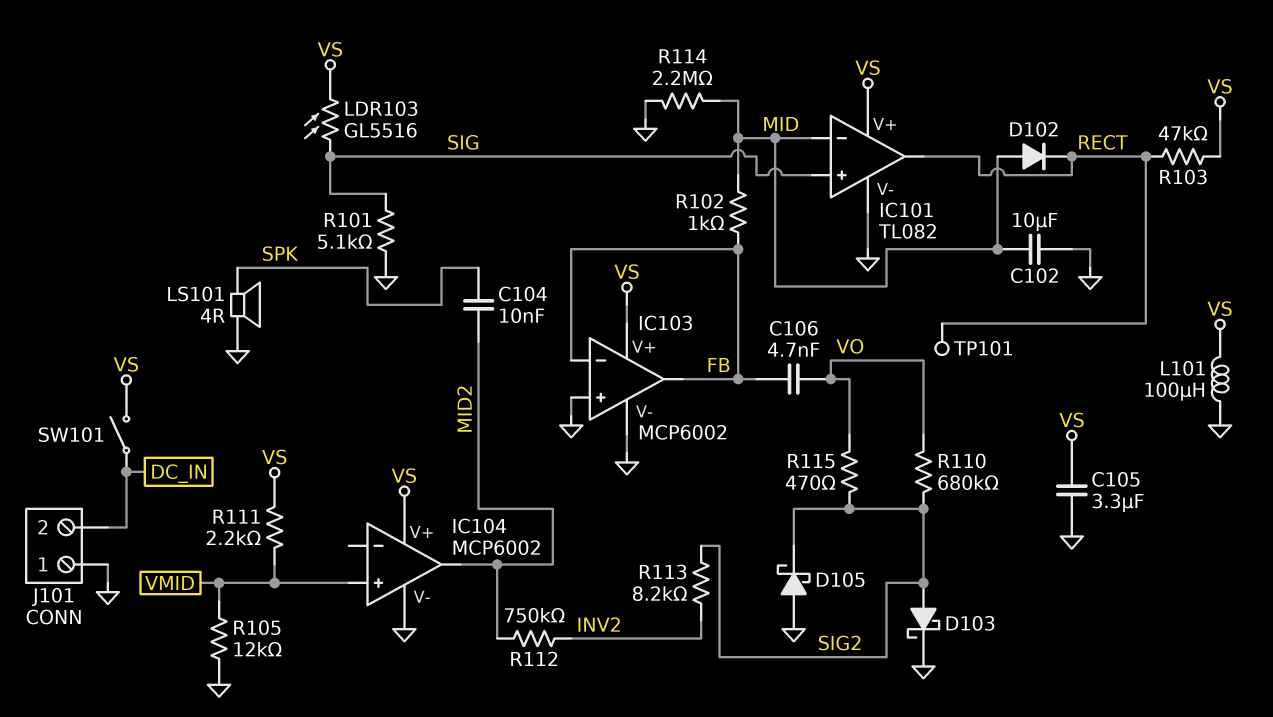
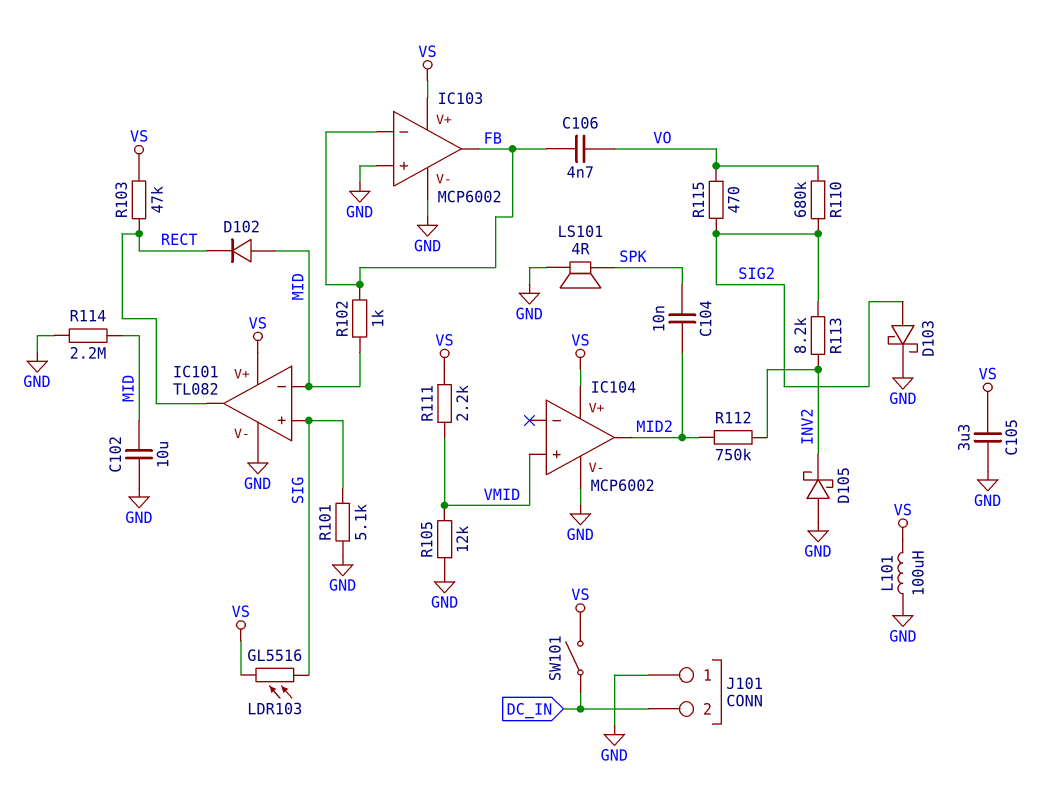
D105: schottky (A GND, K SIG2) -> schottky (A GND, K INV2)
TP101: test point (RECT) -> none

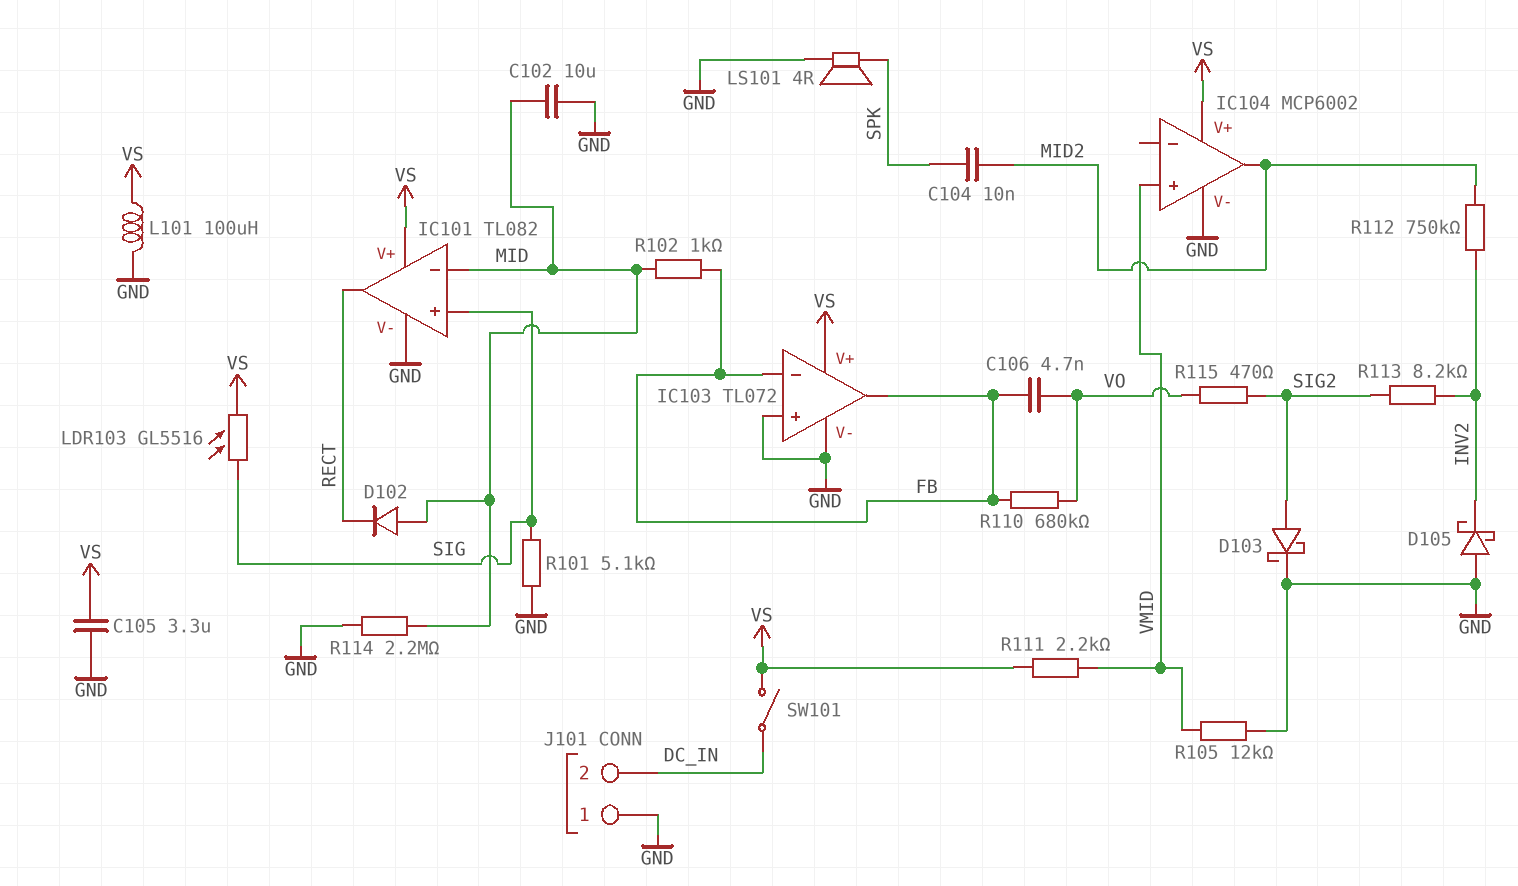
IC103: MCP6002 -> TL072
R103: 47k (RECT, VS) -> none
R110: 680k (SIG2, VO) -> 680k (FB, VO)

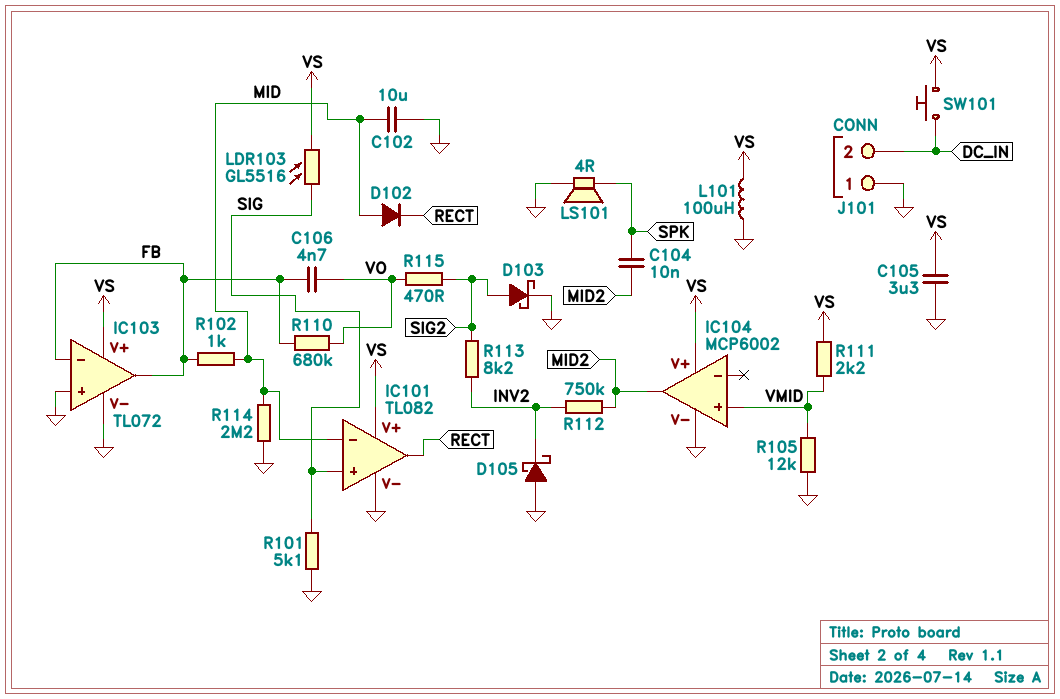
SW101: switch (DC_IN, VS) -> button (DC_IN, VS)

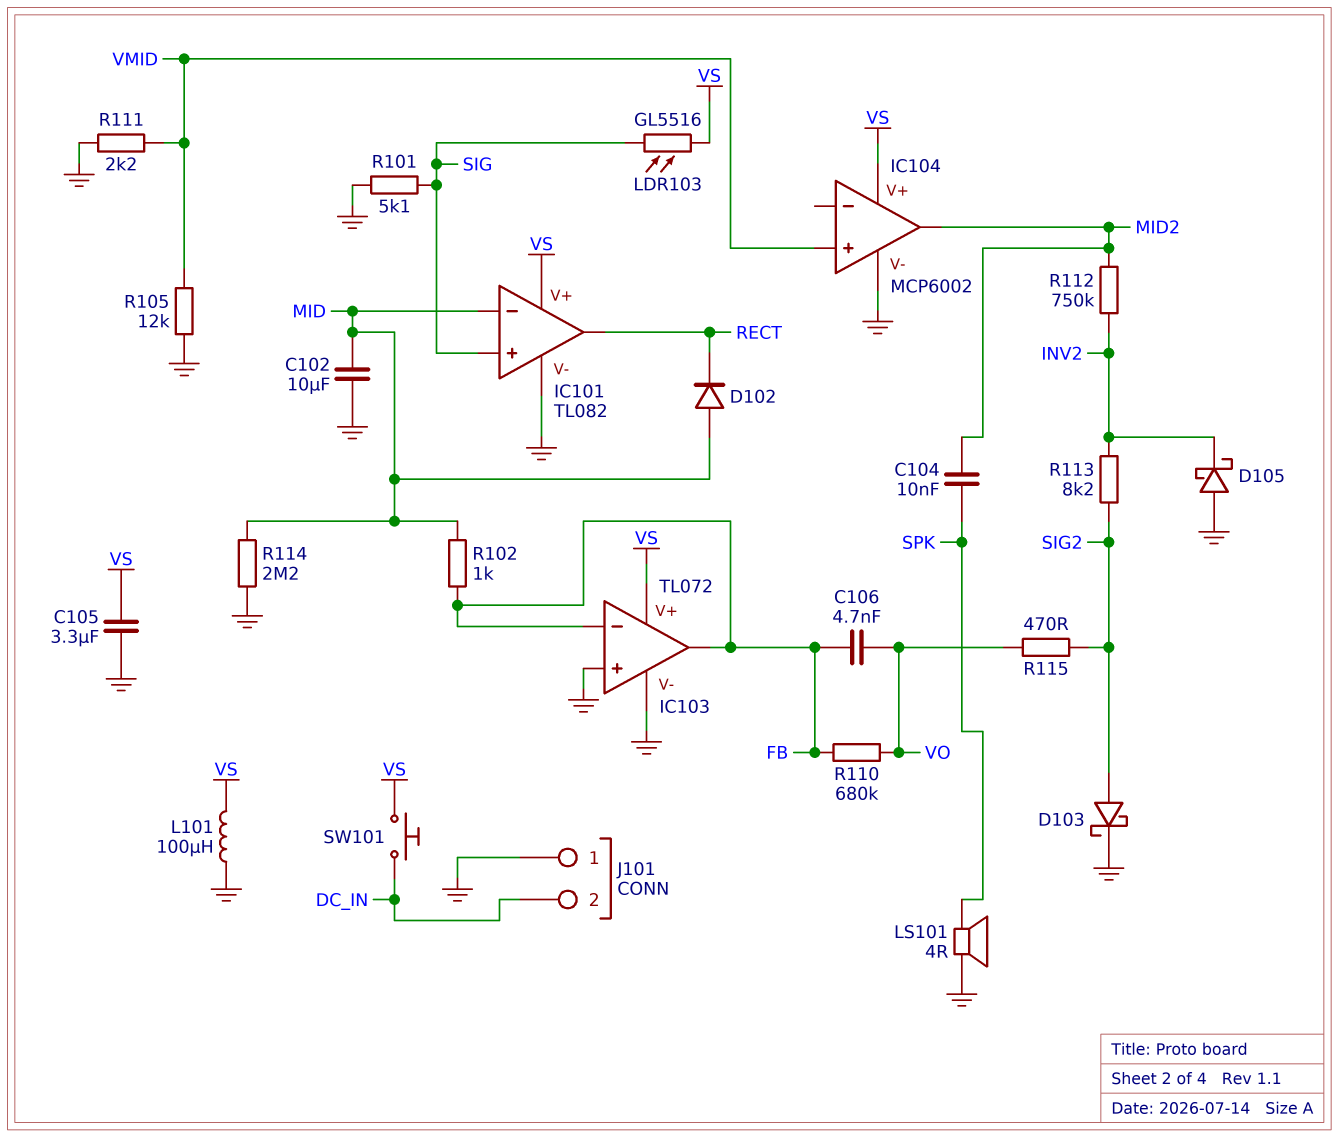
R111: 2.2k (VMID, VS) -> 2.2k (GND, VMID)

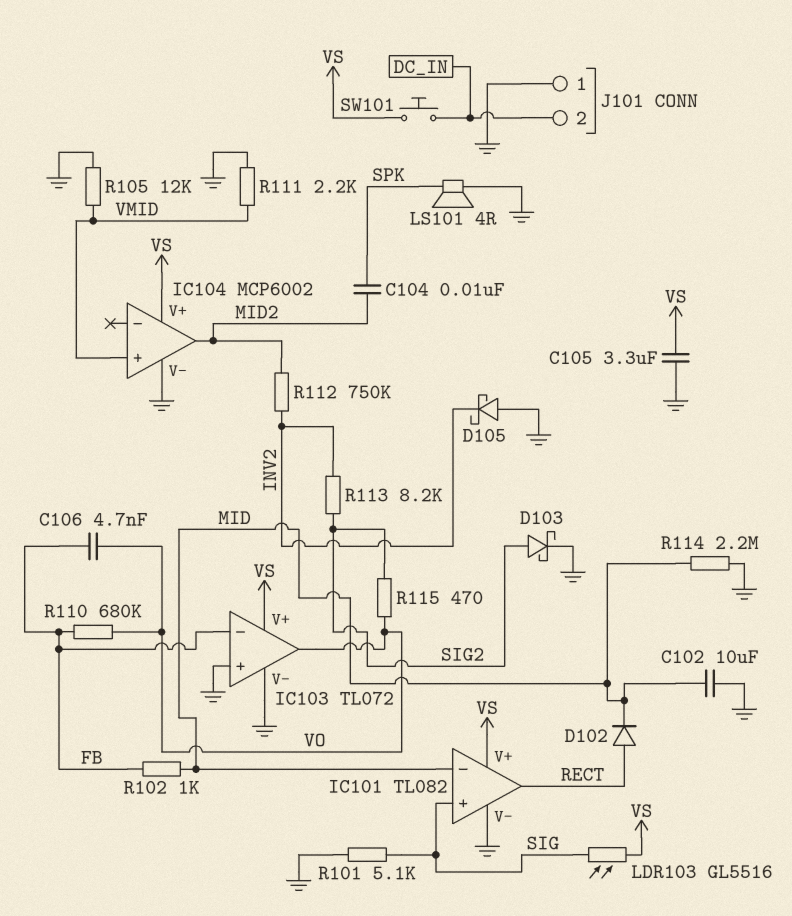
D102: diode (A MID, K RECT) -> diode (A RECT, K MID)
IC103 pin out: FB -> VO
L101: 100uH (GND, VS) -> none

